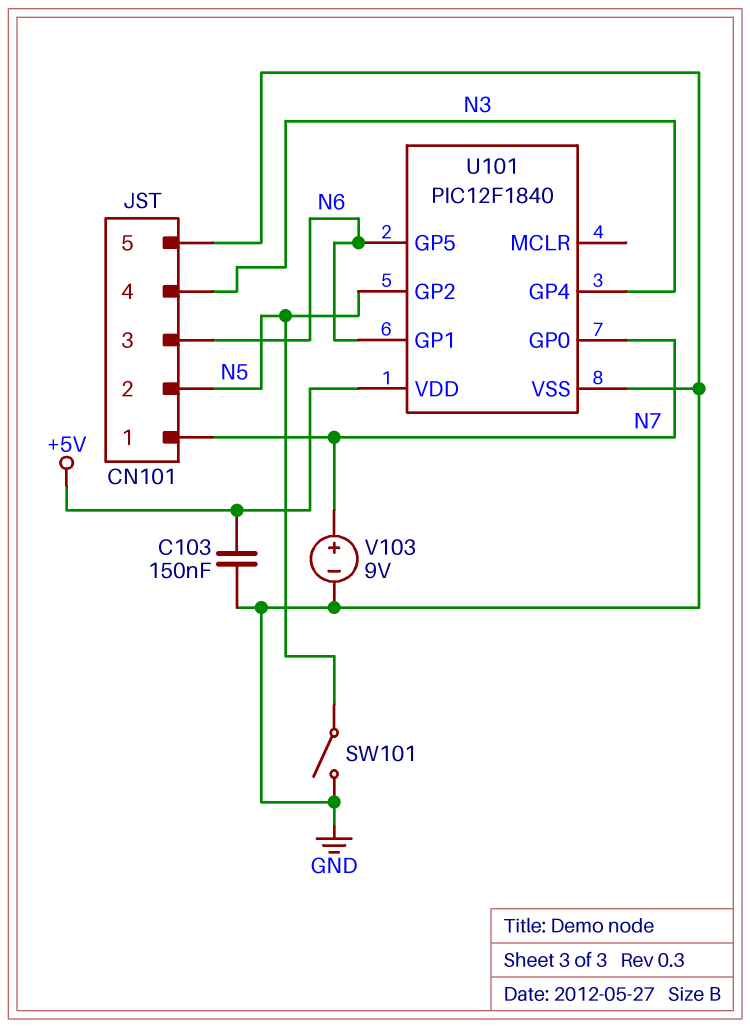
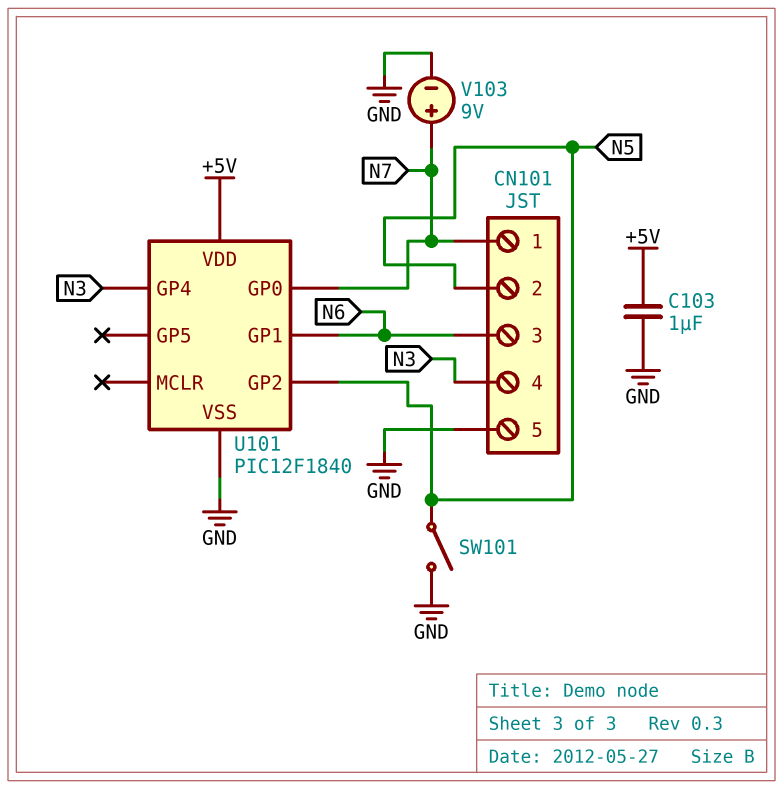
C103: 150nF (+5V, GND) -> 1uF (+5V, GND)
U101 pin GP5: N6 -> none

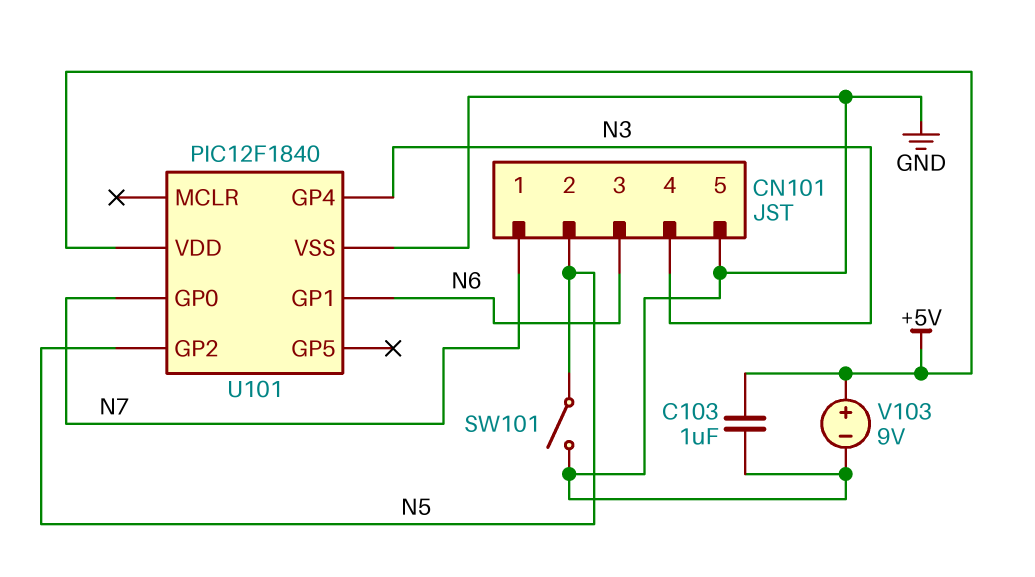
V103: 9V (plus N7, minus GND) -> 9V (plus +5V, minus GND)

